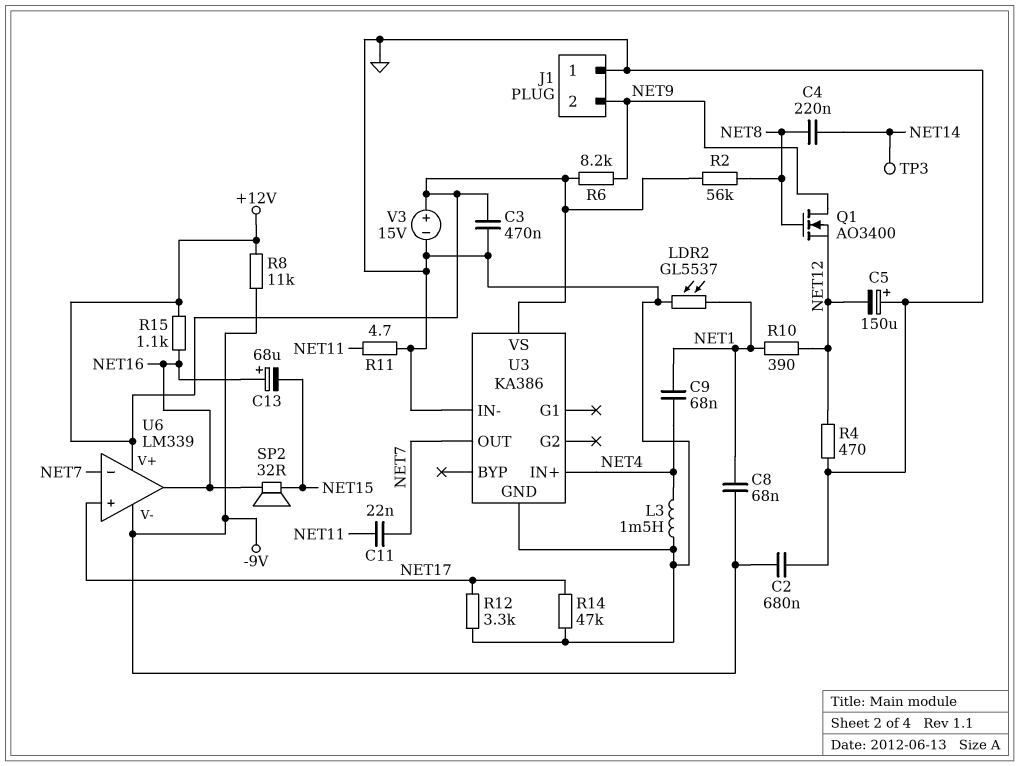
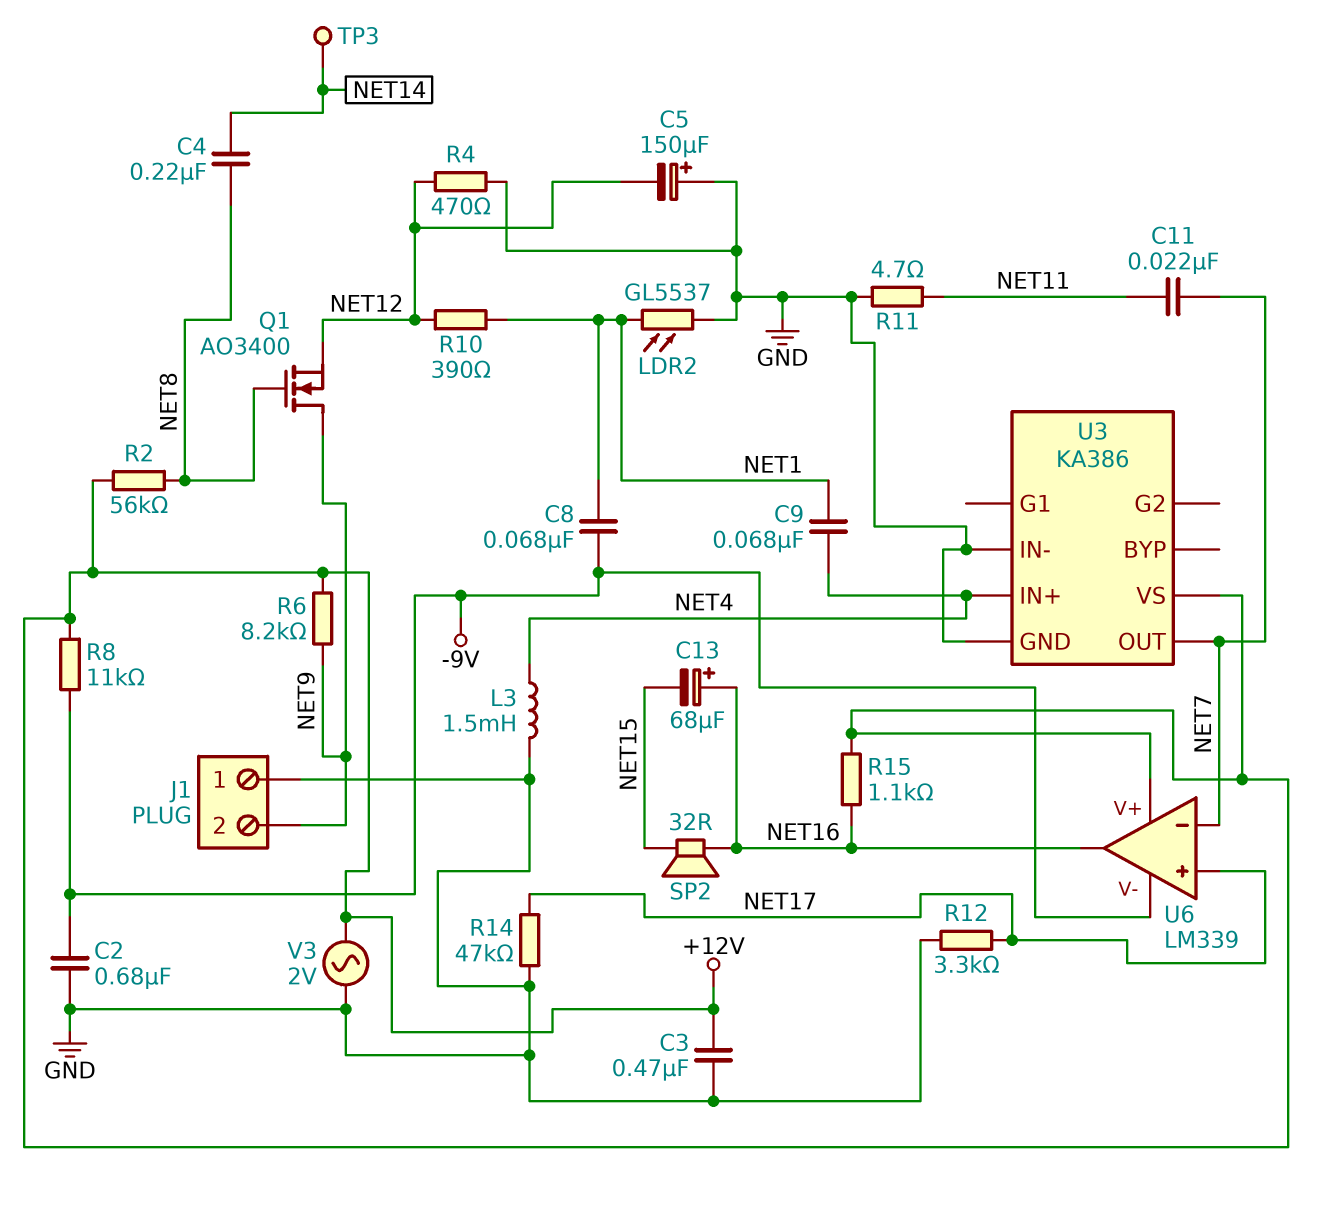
V3: 15V (plus +12V, minus GND) -> AC 2V (+12V, GND)

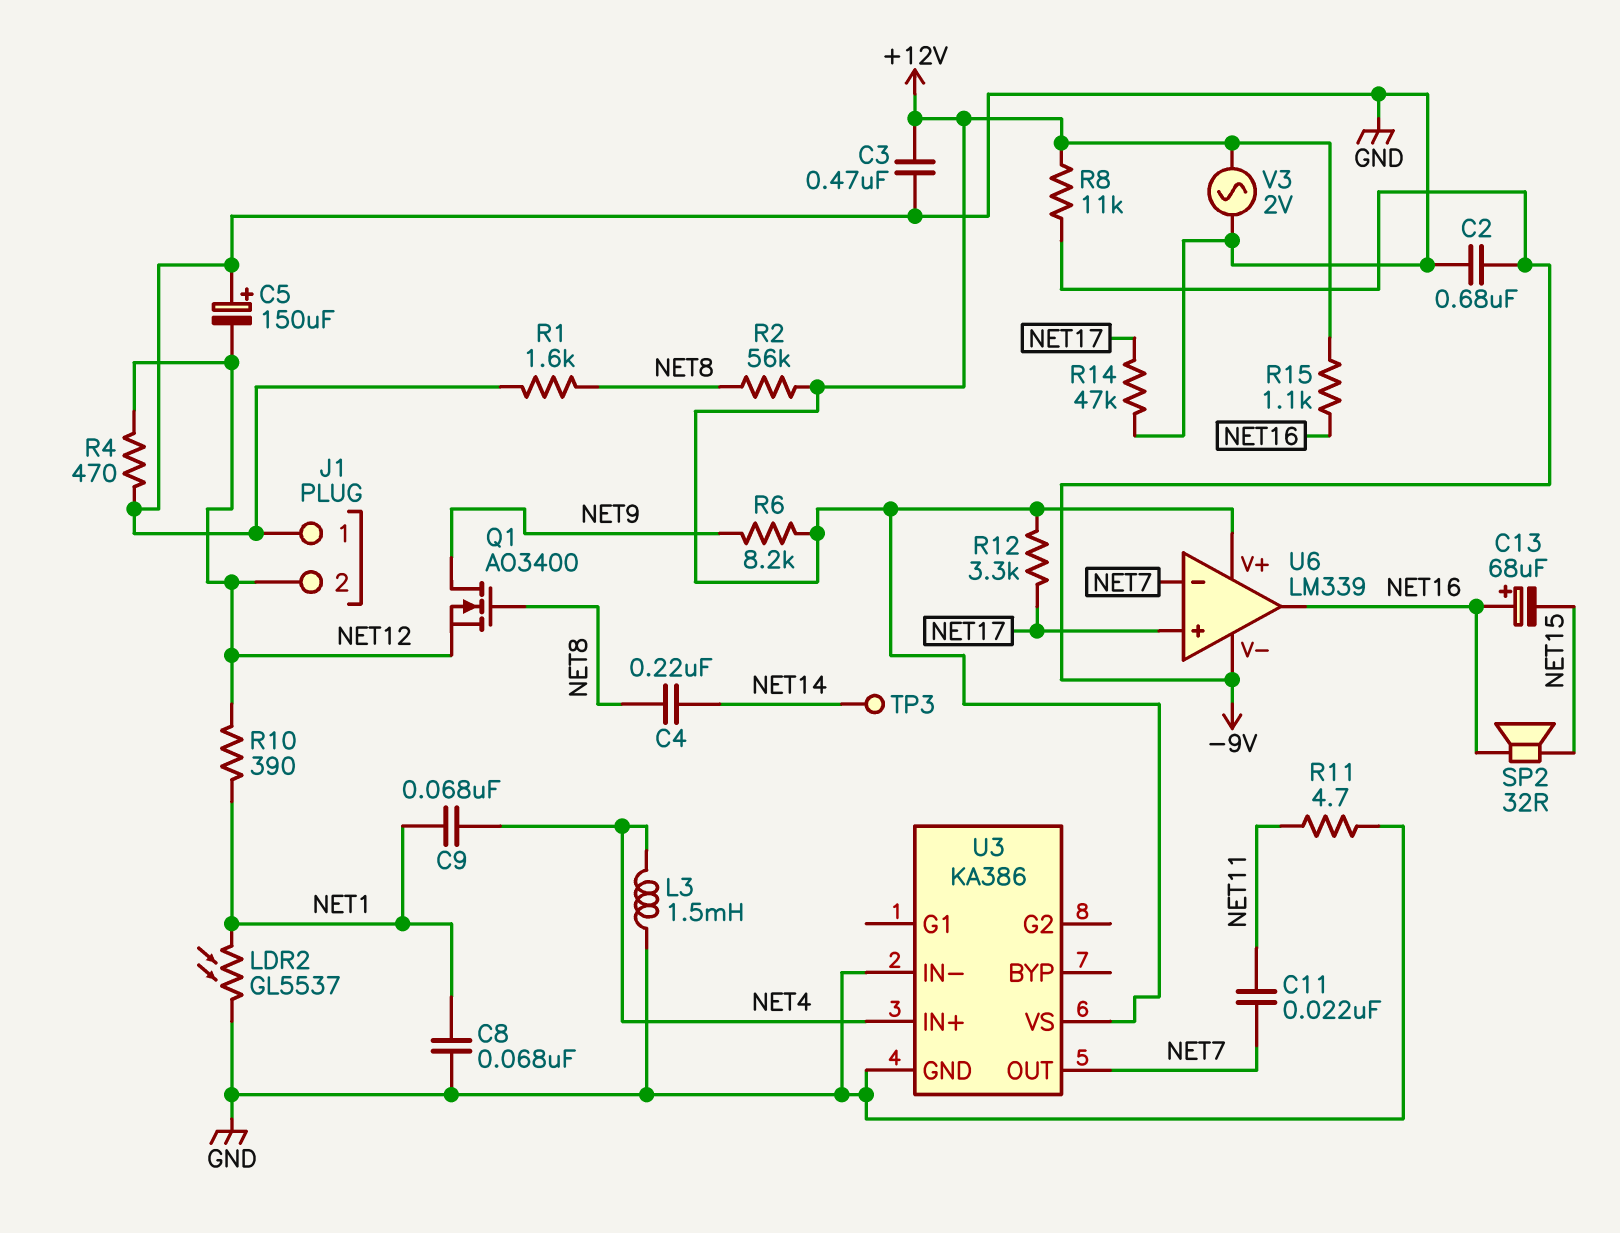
C8: 68nF (-9V, NET1) -> 68nF (GND, NET1)
J1 pin 2: NET9 -> NET12
R1: none -> 1.6k (GND, NET8)
R12: 3.3k (GND, NET17) -> 3.3k (+12V, NET17)

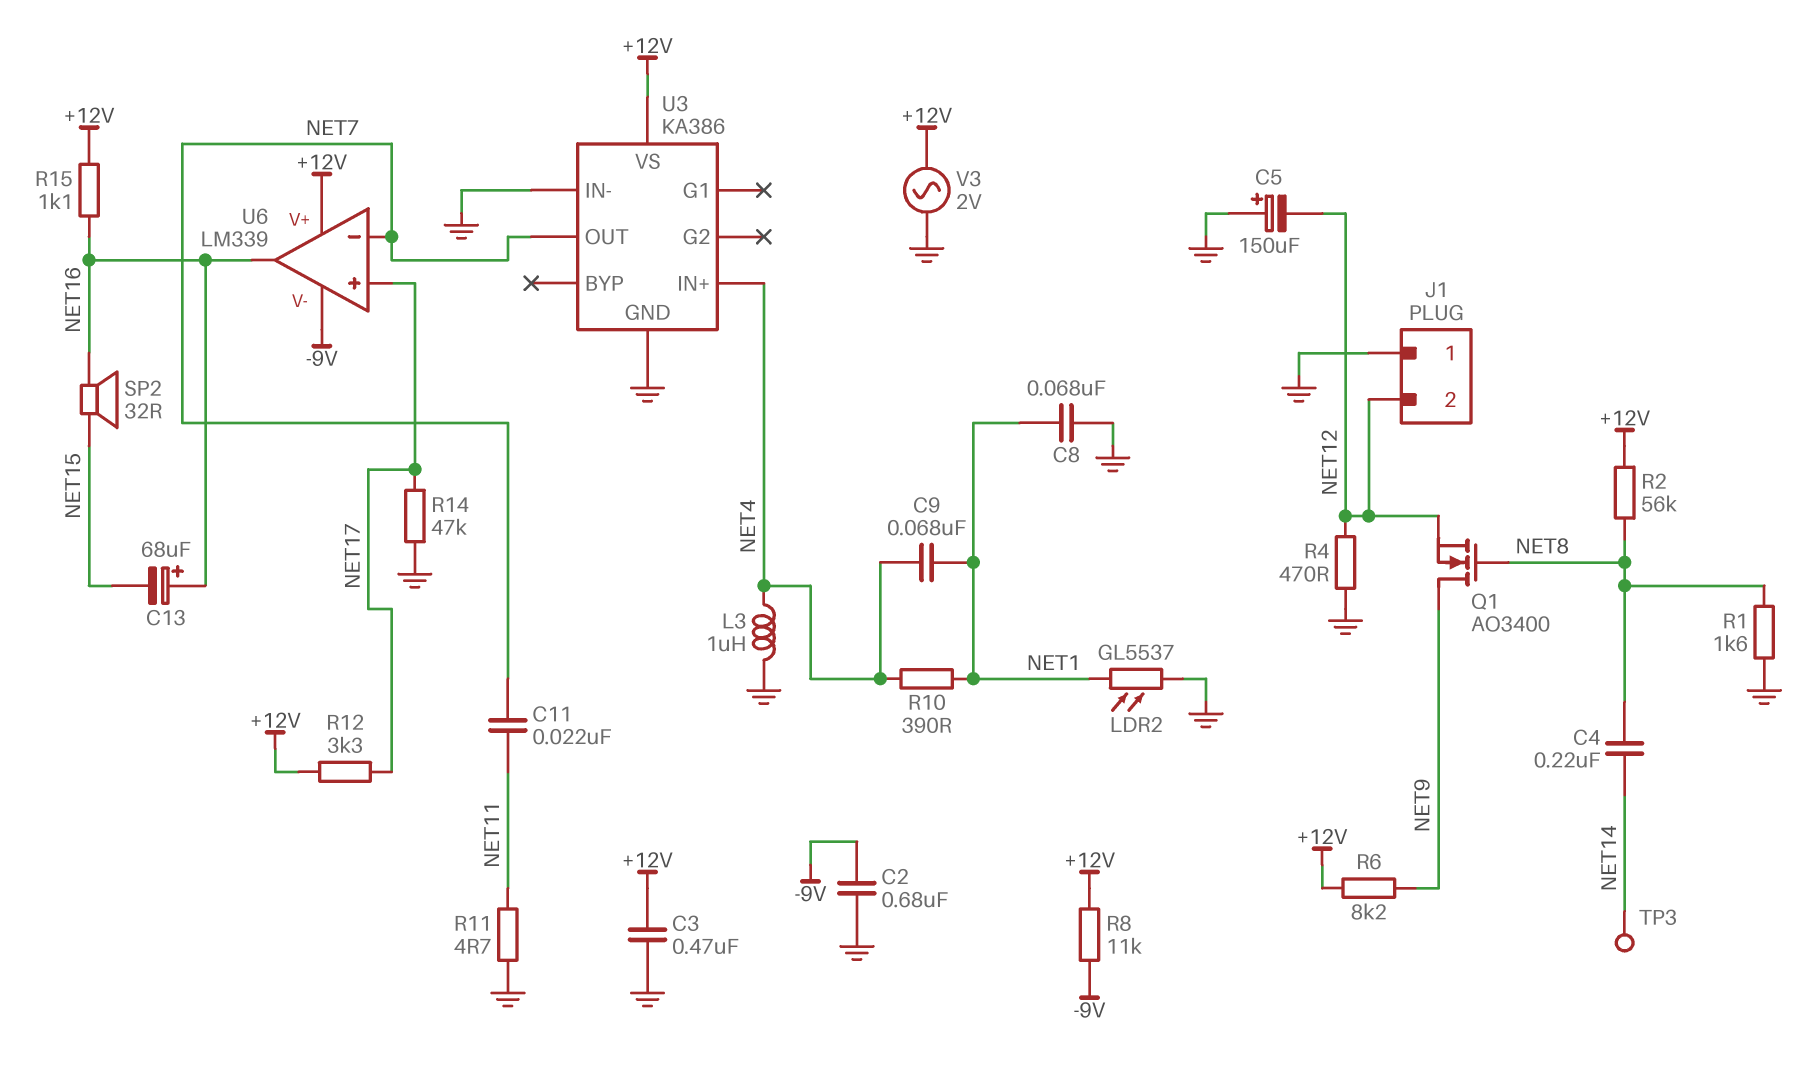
L3: 1.5mH (GND, NET4) -> 1uH (GND, NET4)
R10: 390 (NET1, NET12) -> 390 (NET1, NET4)

